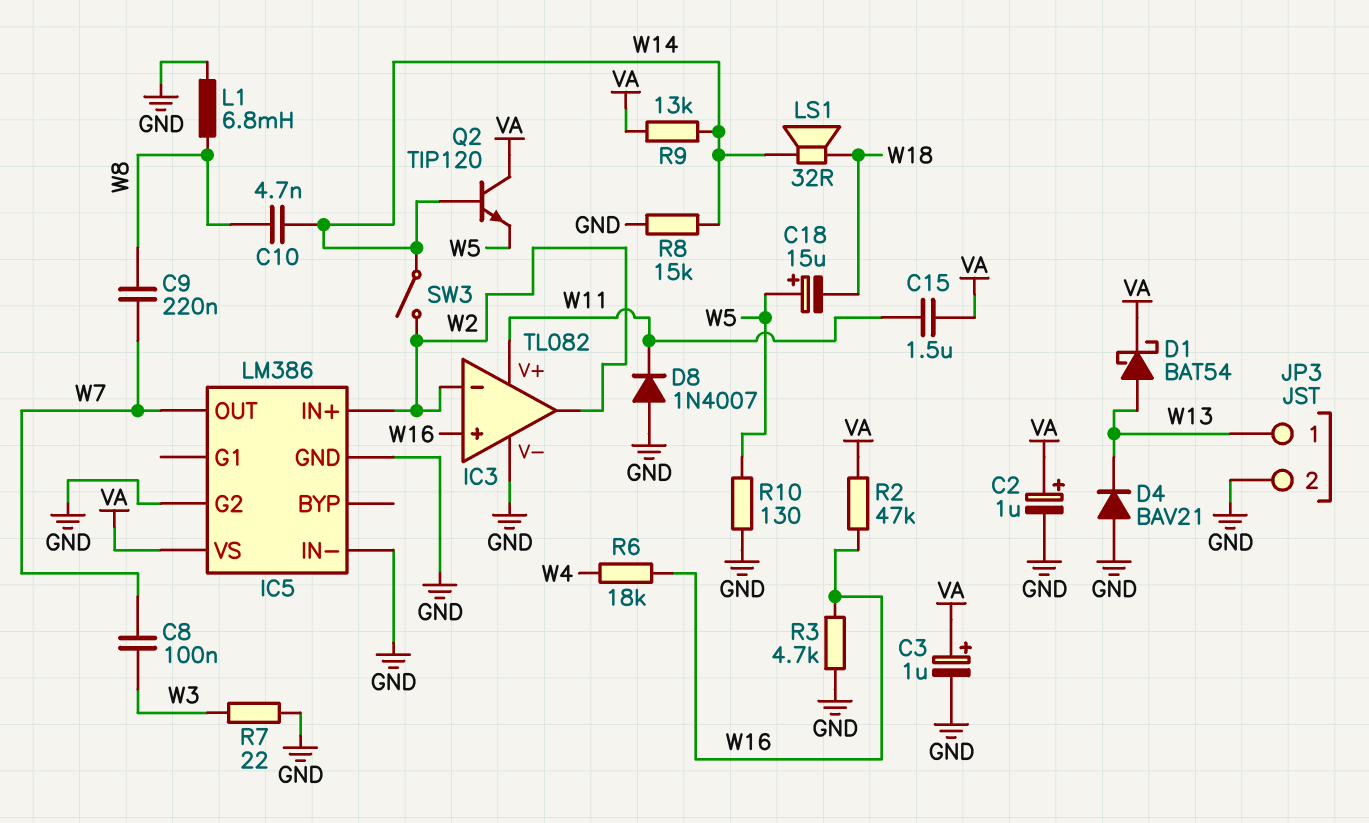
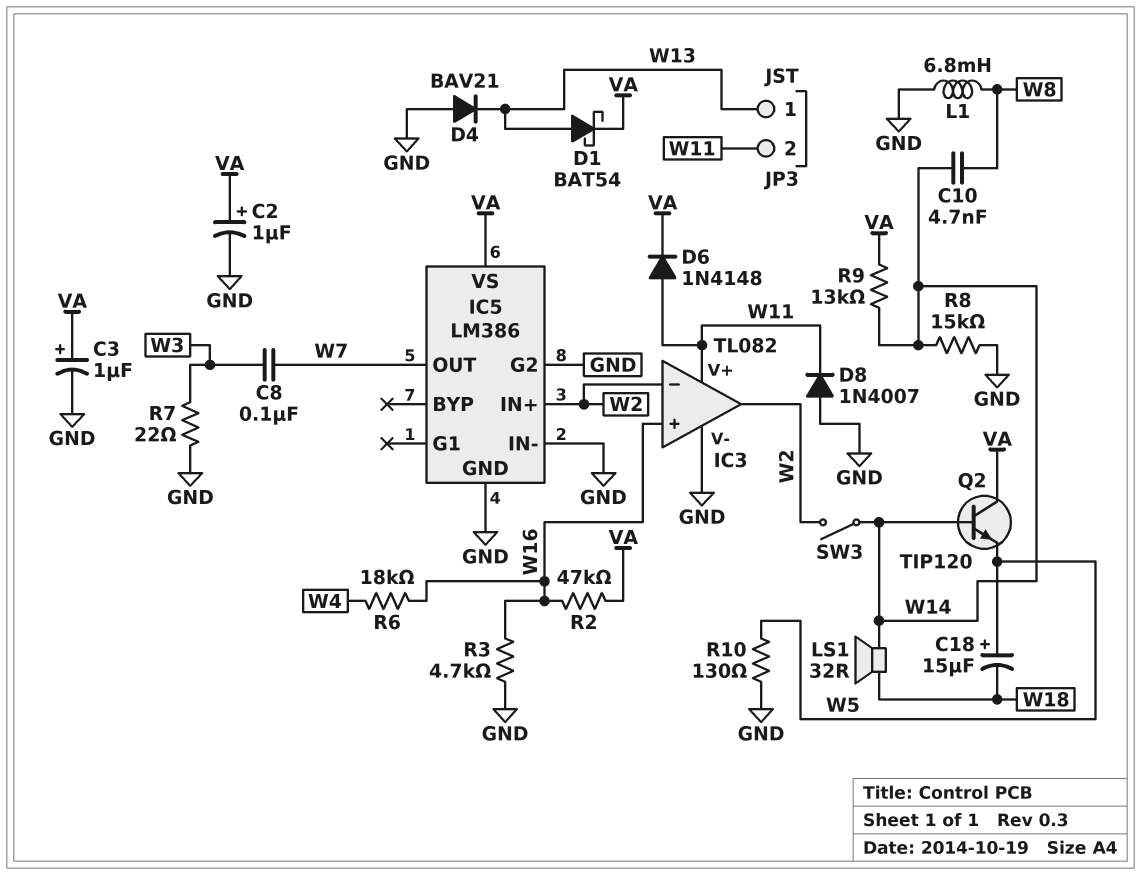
C9: 220nF (W7, W8) -> none
C15: 1.5uF (VA, W11) -> none
D6: none -> diode 1N4148 (A W11, K VA)
JP3 pin 2: GND -> W11

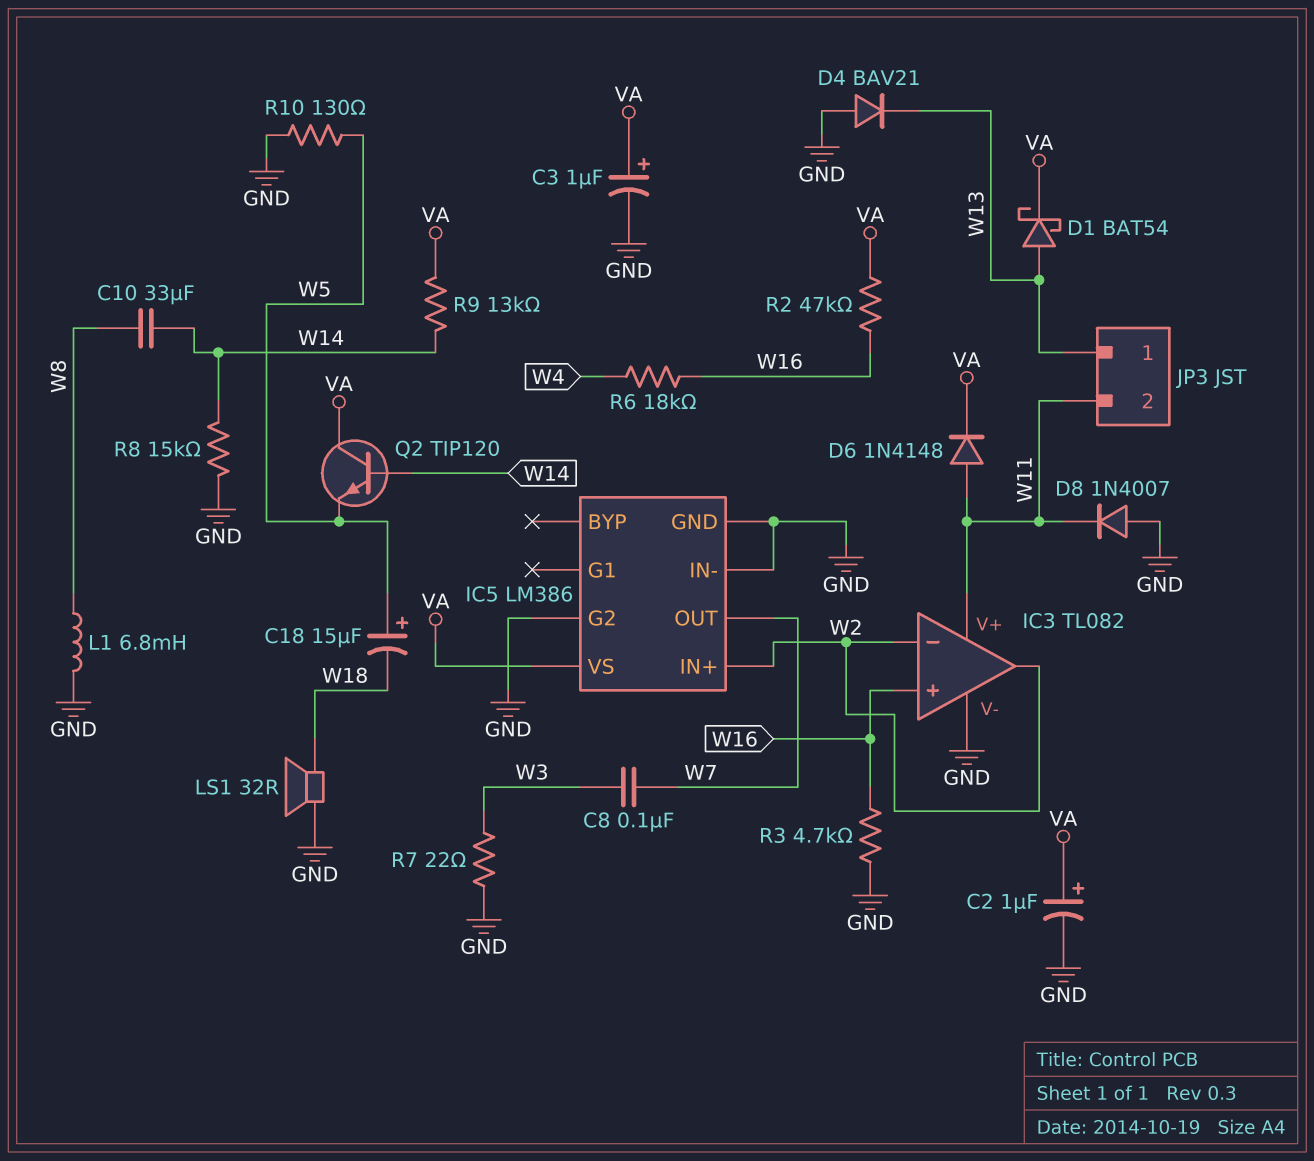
C10: 4.7nF (W8, W14) -> 33uF (W8, W14)
LS1: speaker 32R (W14, W18) -> speaker 32R (GND, W18)
SW3: switch (W2, W14) -> none

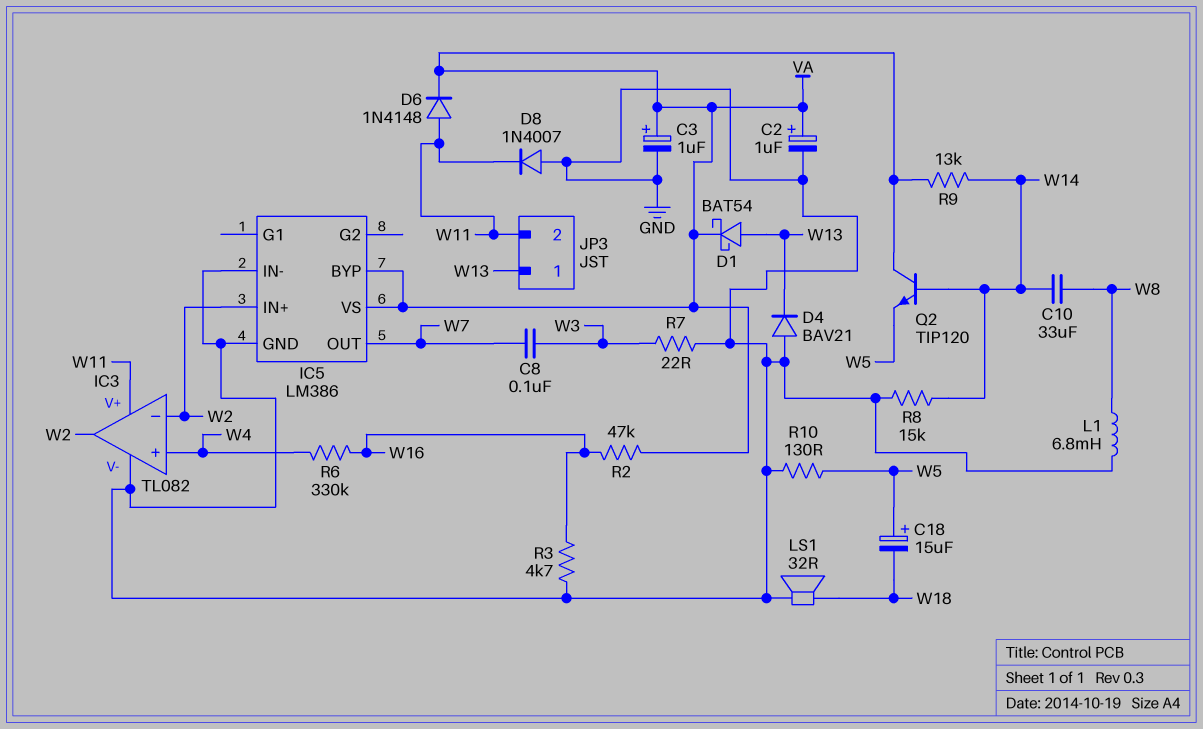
IC3 pin in+: W16 -> W4
IC5 pin BYP: none -> VA
IC5 pin G2: GND -> none
R6: 18k (W4, W16) -> 330k (W4, W16)

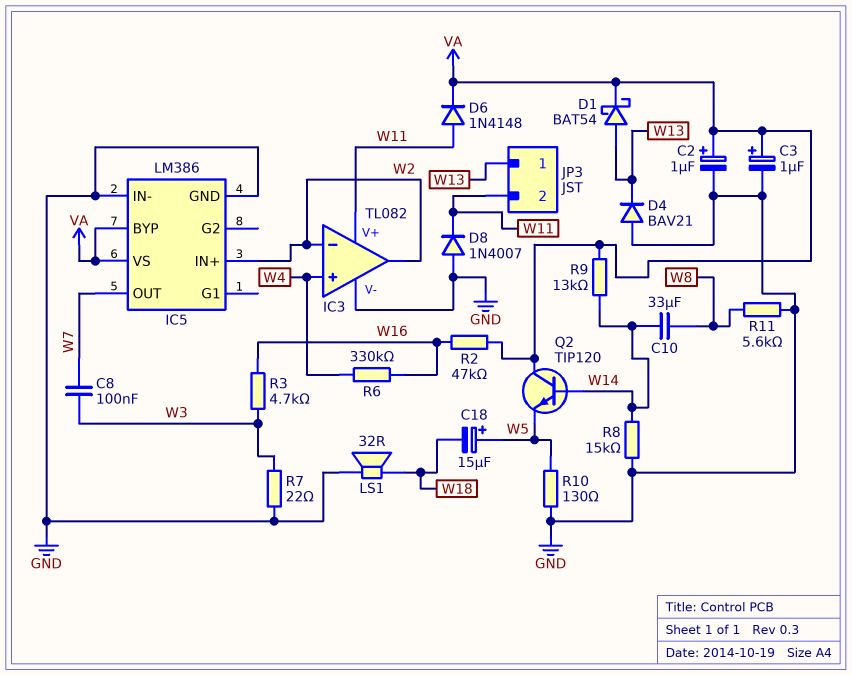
L1: 6.8mH (GND, W8) -> none
R3: 4.7k (GND, W16) -> 4.7k (W3, W16)
R11: none -> 5.6k (GND, W8)

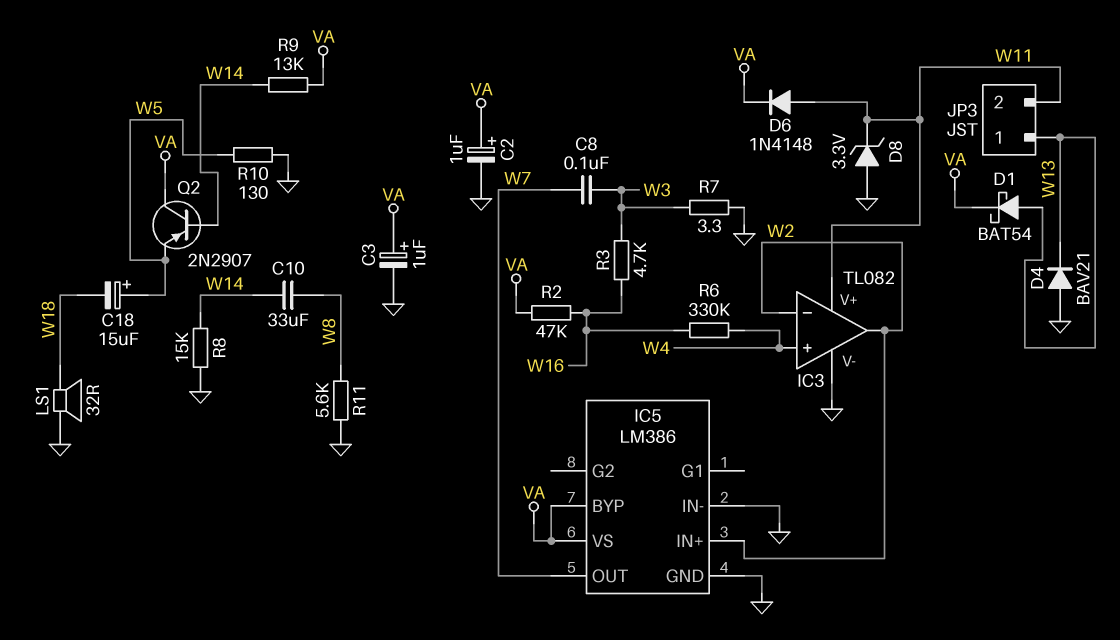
D8: diode 1N4007 (A GND, K W11) -> zener 3.3V (A GND, K W11)
Q2: NPN TIP120 (B W14, C VA, E W5) -> PNP 2N2907 (B W14, C VA, E W5)
R7: 22 (GND, W3) -> 3.3 (GND, W3)

